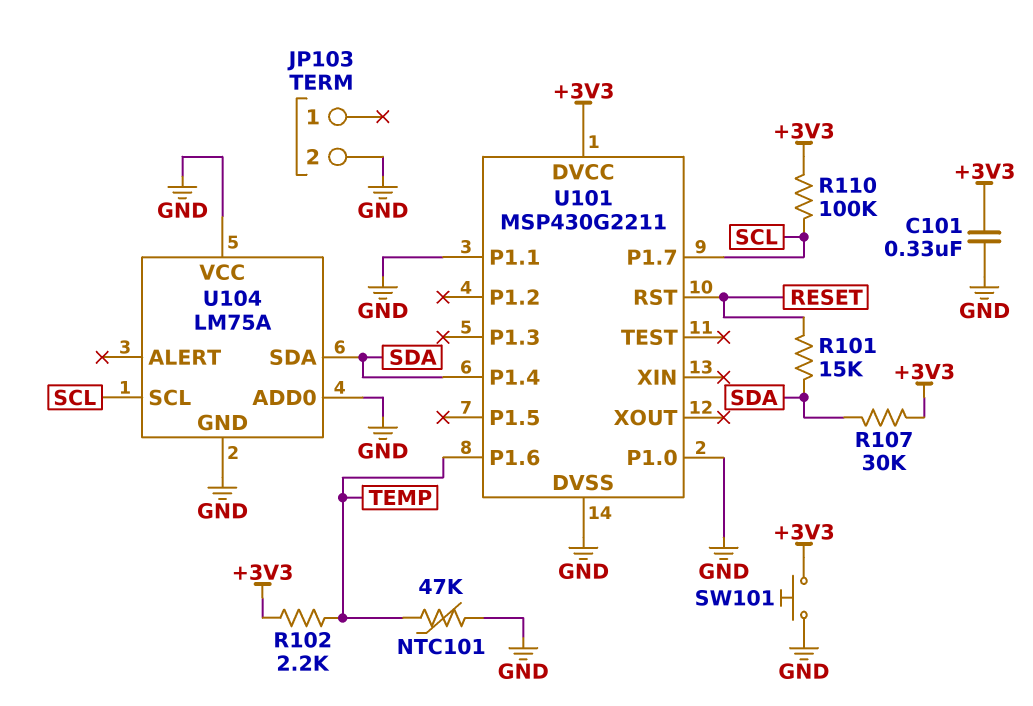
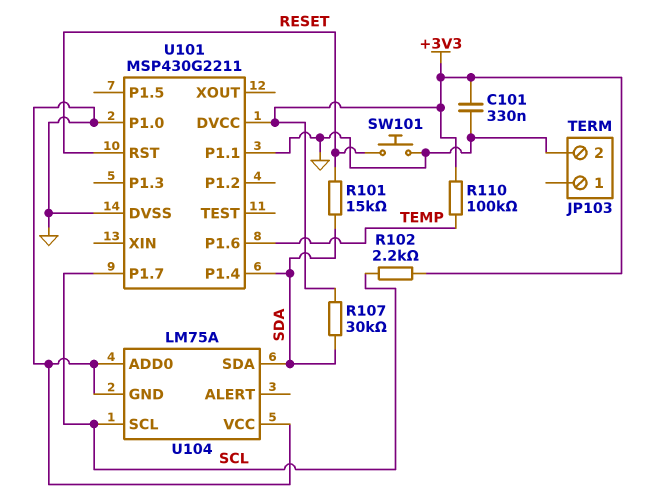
NTC101: 47k (GND, TEMP) -> none
R102: 2.2k (+3V3, TEMP) -> 2.2k (+3V3, SCL)
R110: 100k (+3V3, SCL) -> 100k (+3V3, TEMP)
SW101: button (+3V3, GND) -> button (GND, RESET)

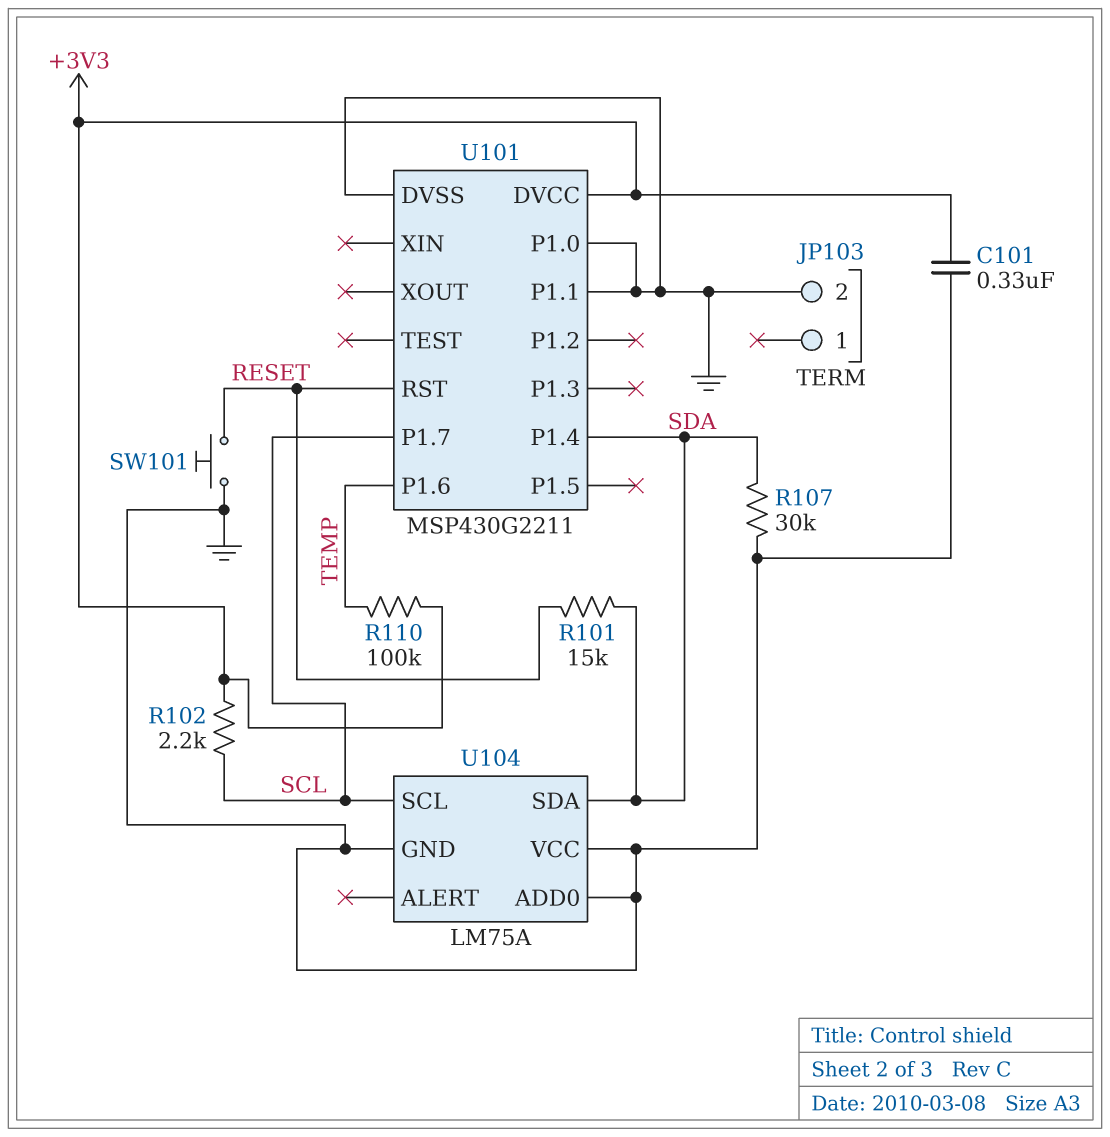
R107: 30k (+3V3, SDA) -> 30k (GND, SDA)

